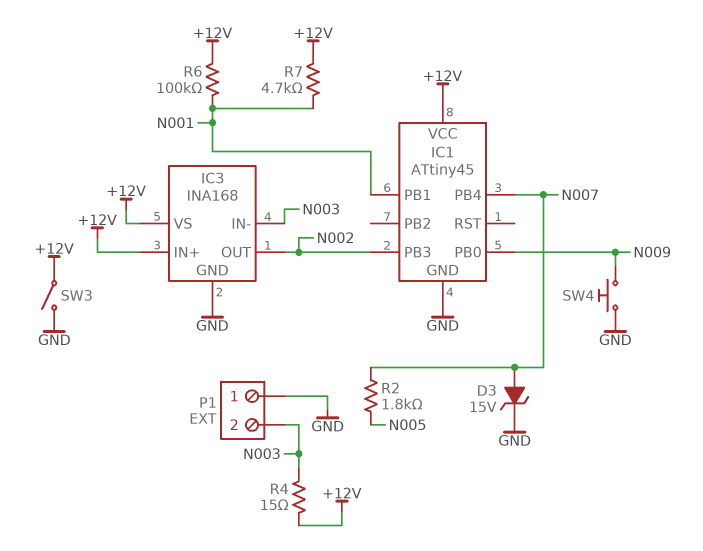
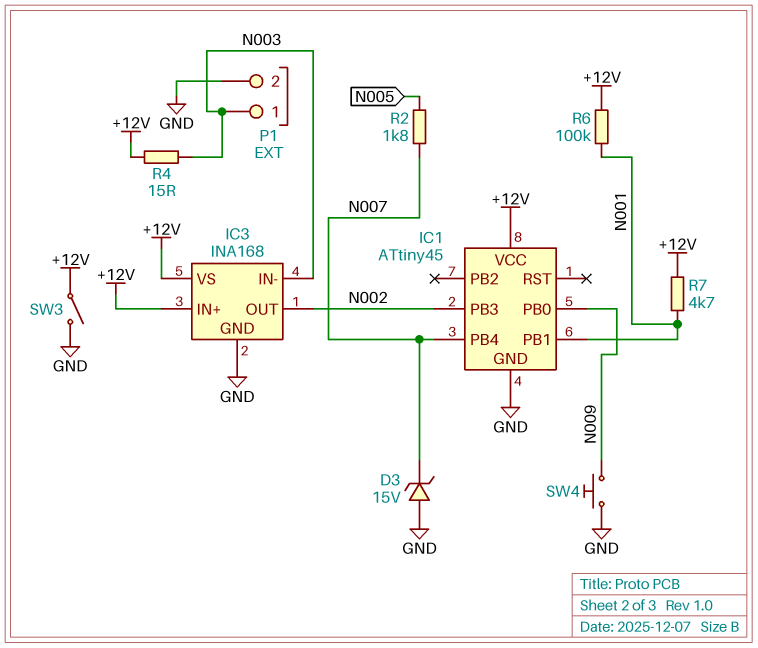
D3: zener 15V (A N007, K GND) -> zener 15V (A GND, K N007)
P1 pin 1: GND -> N003
P1 pin 2: N003 -> GND

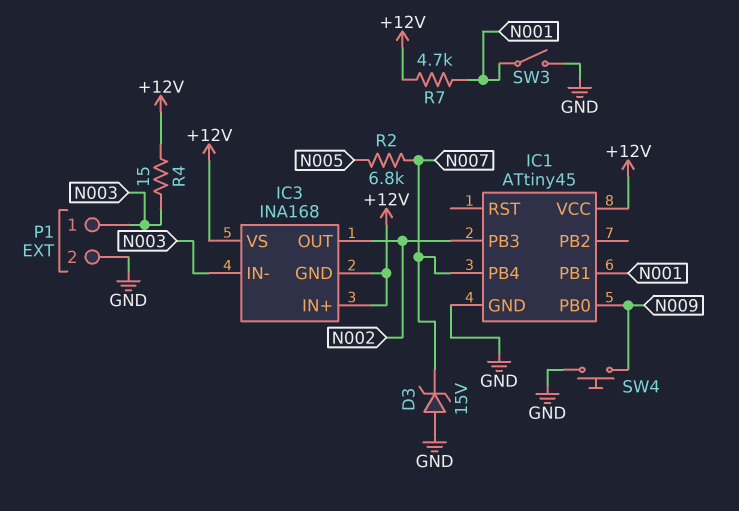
IC3 pin GND: GND -> +12V
R2: 1.8k (N005, N007) -> 6.8k (N005, N007)
R6: 100k (+12V, N001) -> none
SW3: switch (+12V, GND) -> switch (GND, N001)

